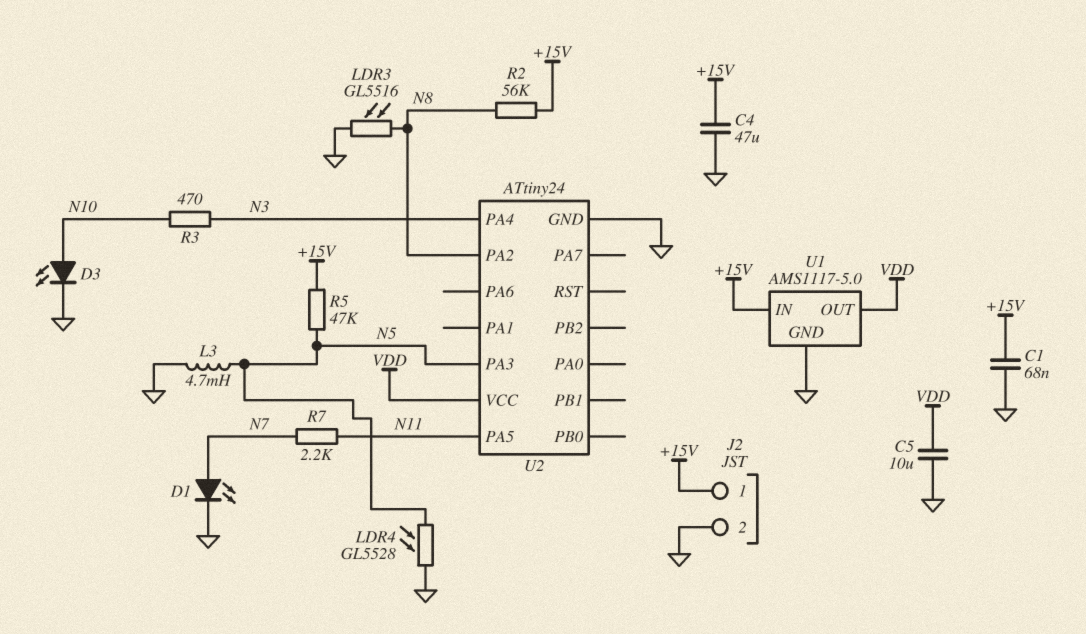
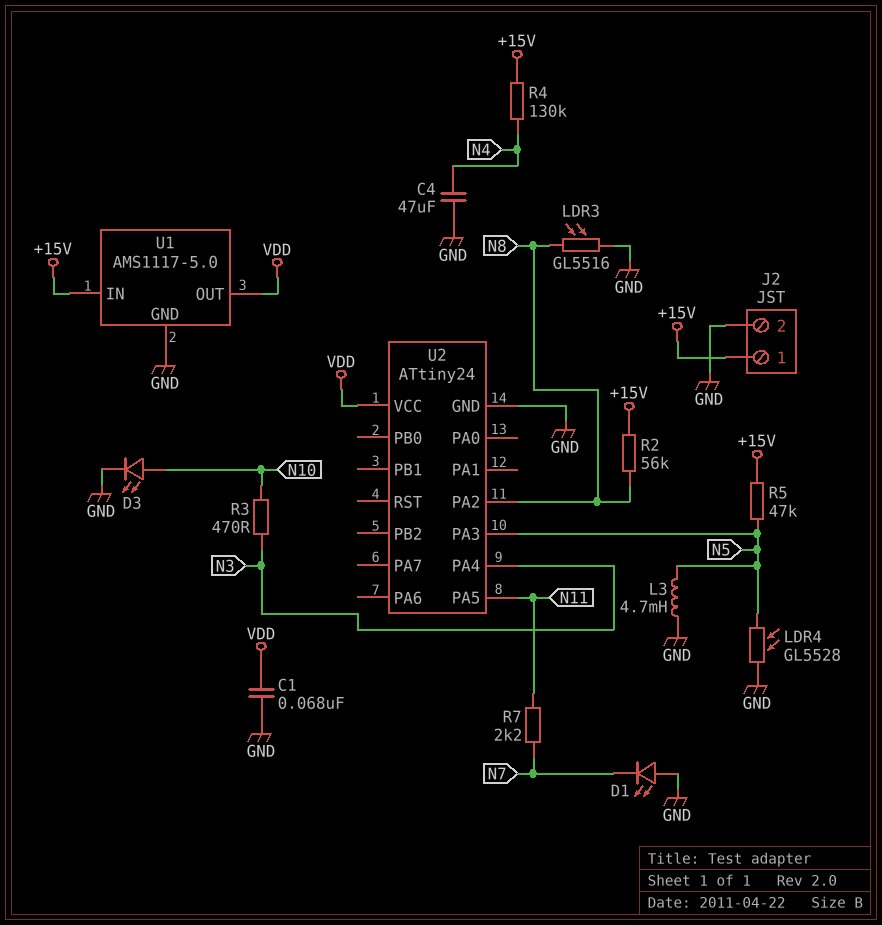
C1: 68nF (+15V, GND) -> 68nF (GND, VDD)
C4: 47uF (+15V, GND) -> 47uF (GND, N4)
C5: 10uF (GND, VDD) -> none
D1: LED (A N7, K GND) -> LED (A GND, K N7)
R4: none -> 130k (+15V, N4)

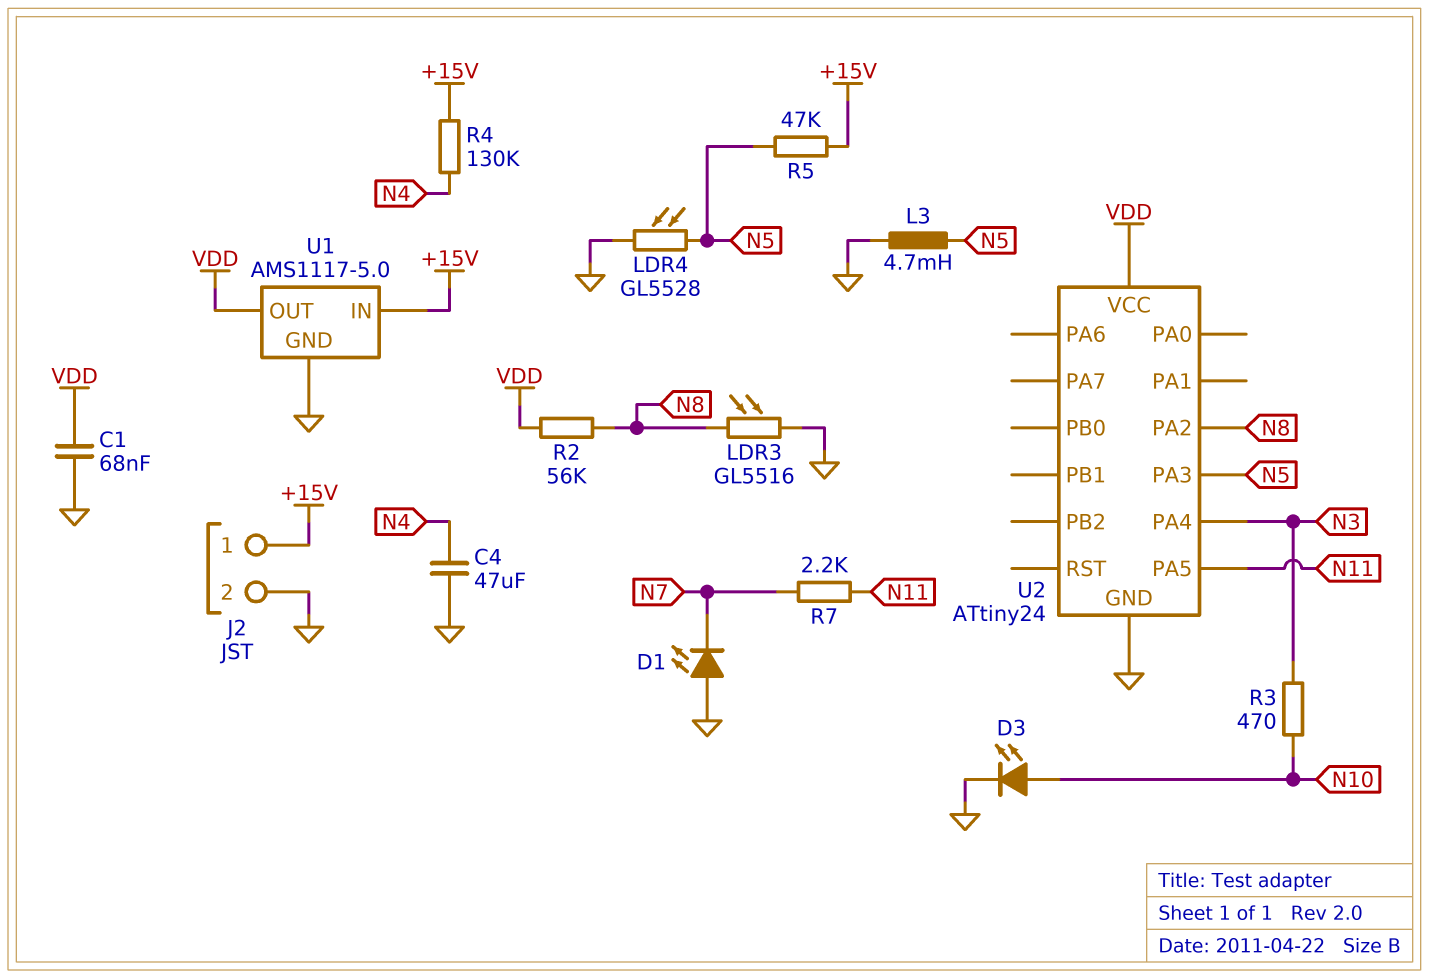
R2: 56k (+15V, N8) -> 56k (N8, VDD)

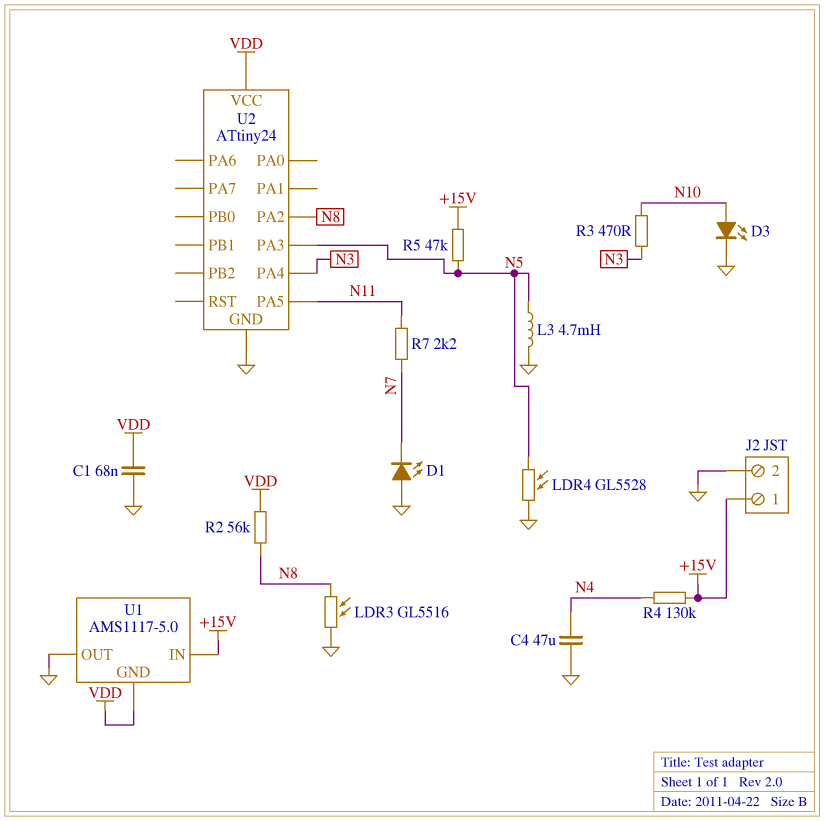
U1 pin GND: GND -> VDD
U1 pin OUT: VDD -> GND

